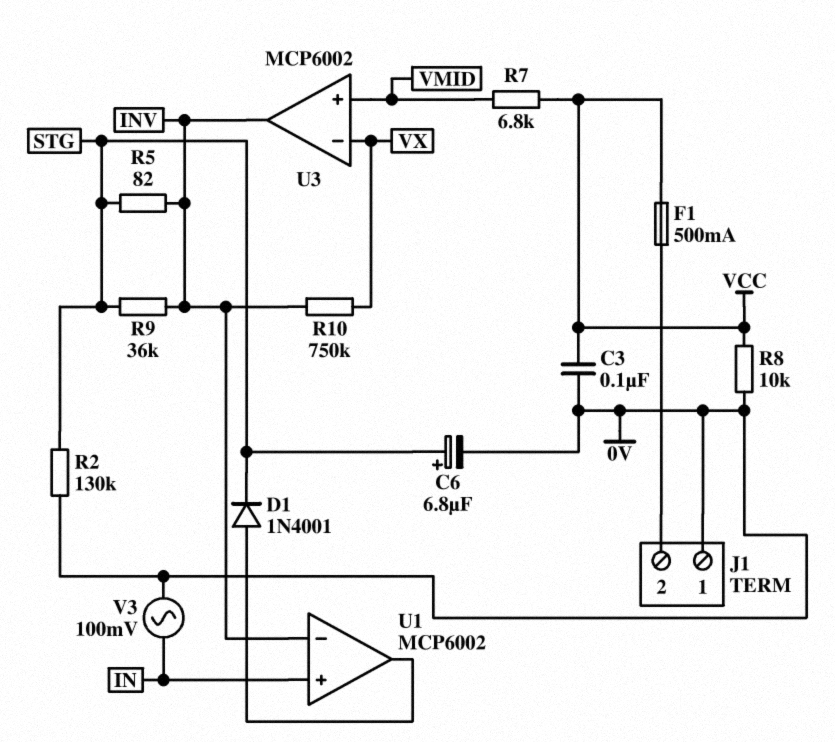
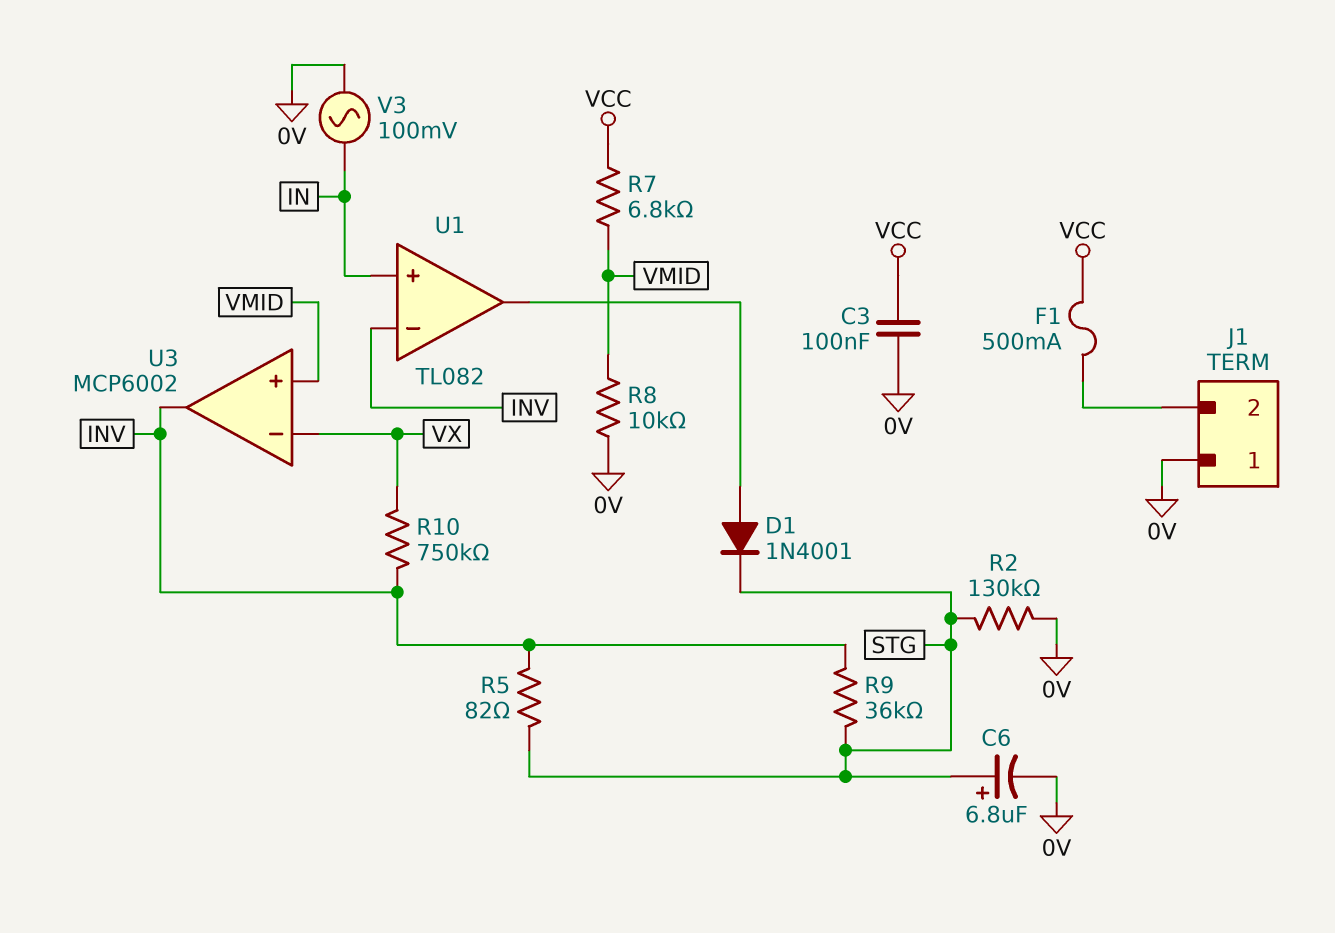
R8: 10k (0V, VCC) -> 10k (0V, VMID)
U1: MCP6002 -> TL082

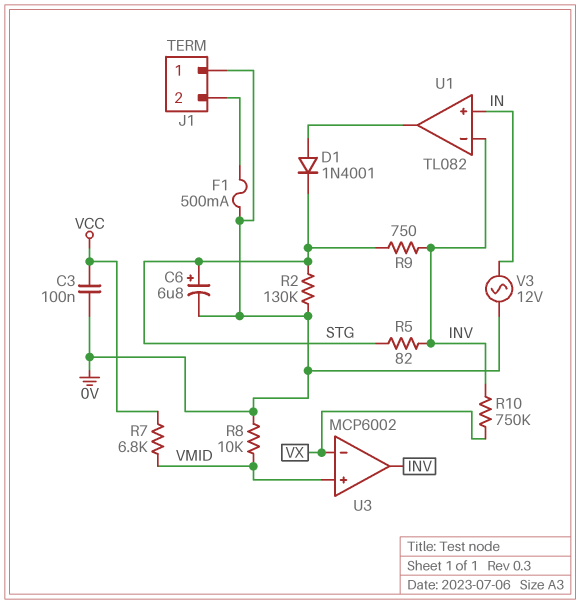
F1: 500mA (J1/2, VCC) -> 500mA (0V, J1/2)
R9: 36k (INV, STG) -> 750 (INV, STG)
V3: AC 100mV (0V, IN) -> AC 12V (0V, IN)

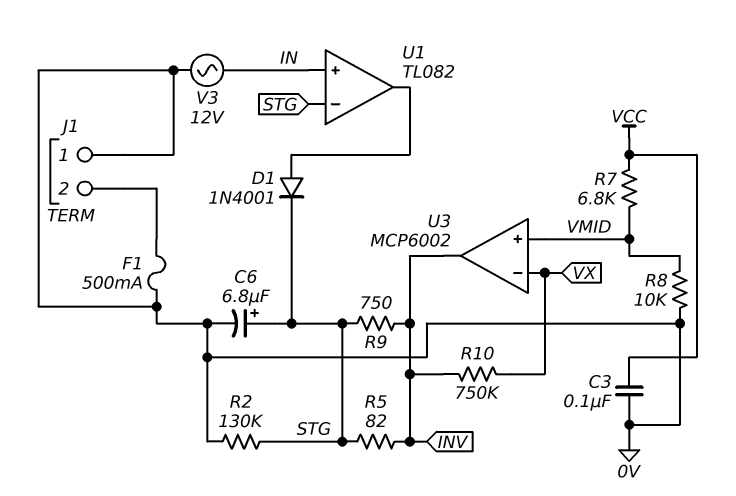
U1 pin in-: INV -> STG

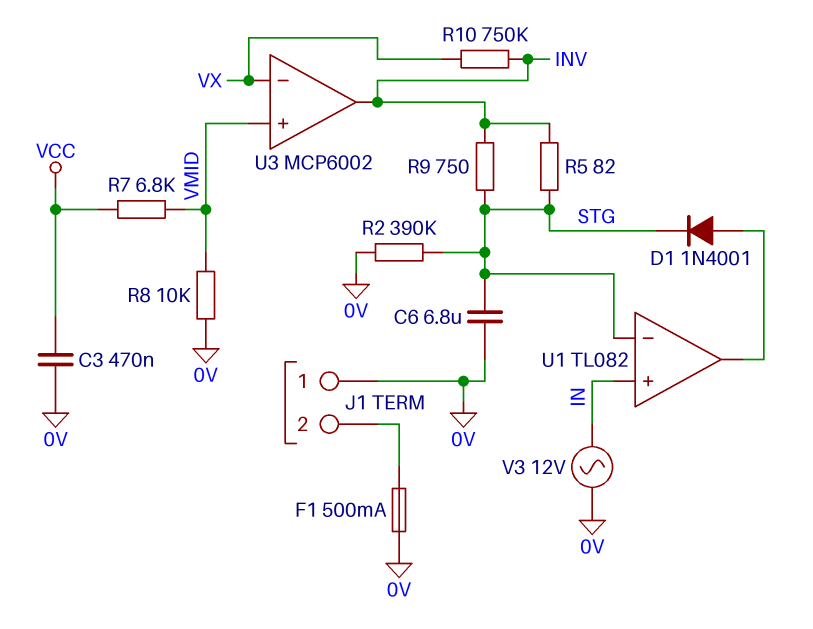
C3: 100nF (0V, VCC) -> 470nF (0V, VCC)
C6: 6.8uF (plus STG, minus 0V) -> 6.8uF (0V, STG)
R2: 130k (0V, STG) -> 390k (0V, STG)

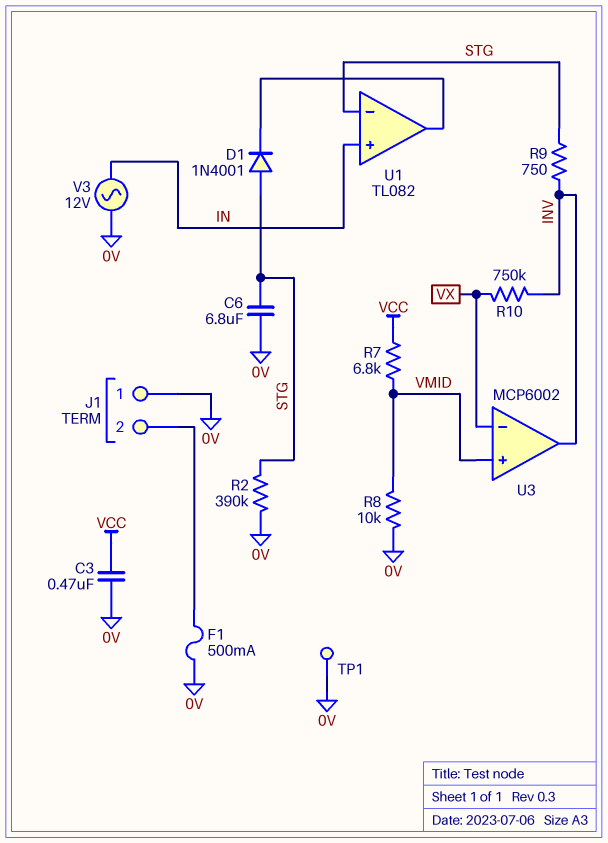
D1: diode 1N4001 (A U1/out, K STG) -> diode 1N4001 (A STG, K U1/out)
R5: 82 (INV, STG) -> none
TP1: none -> test point (0V)

